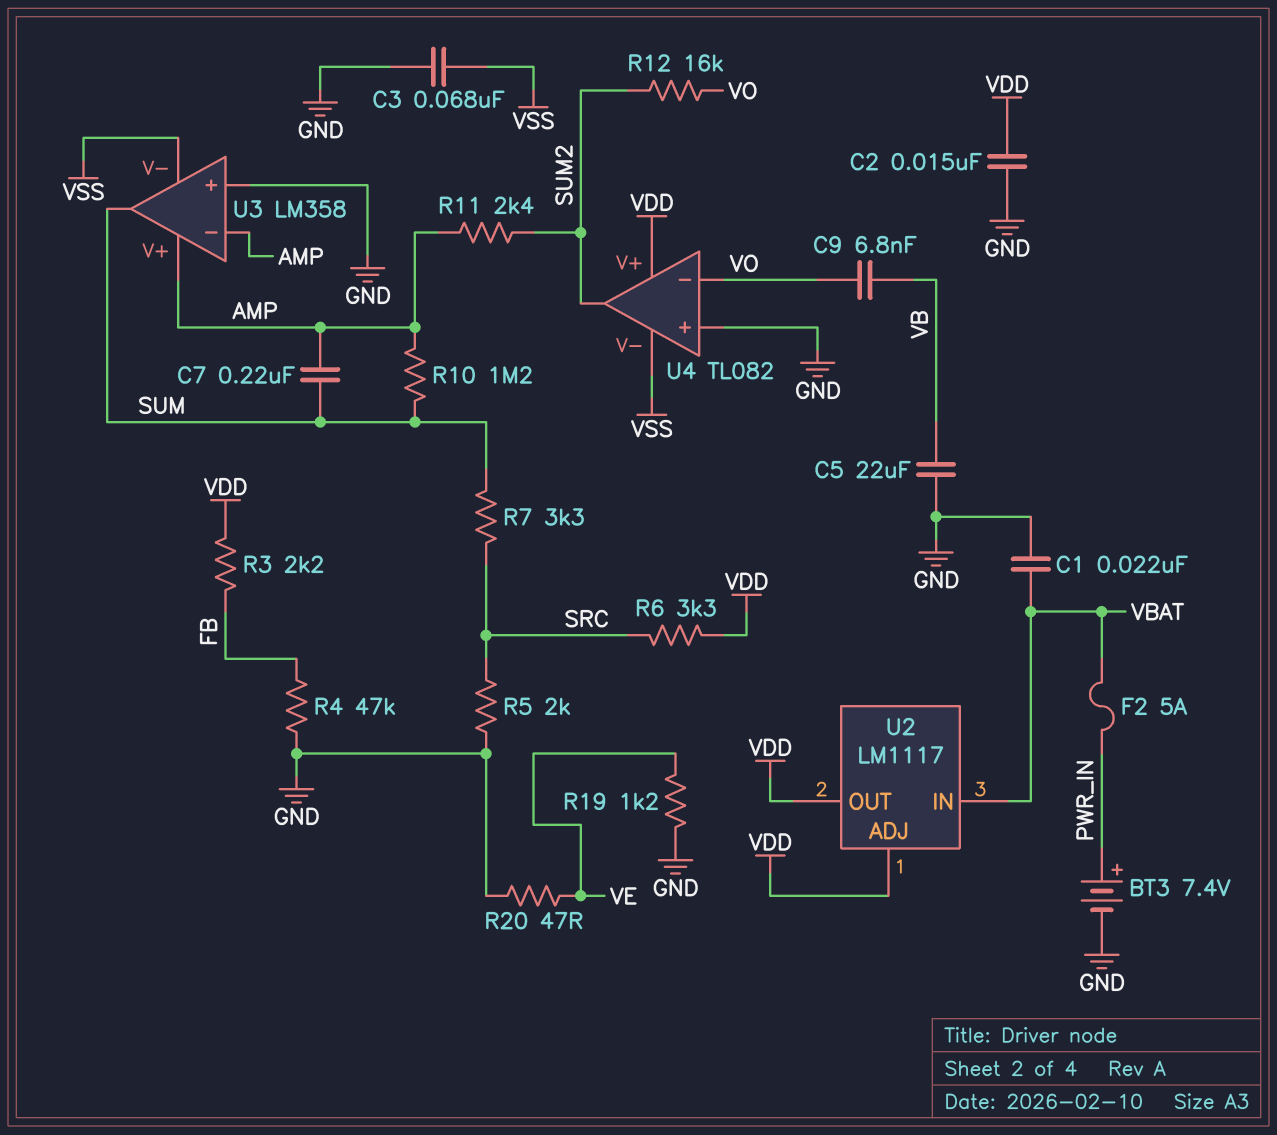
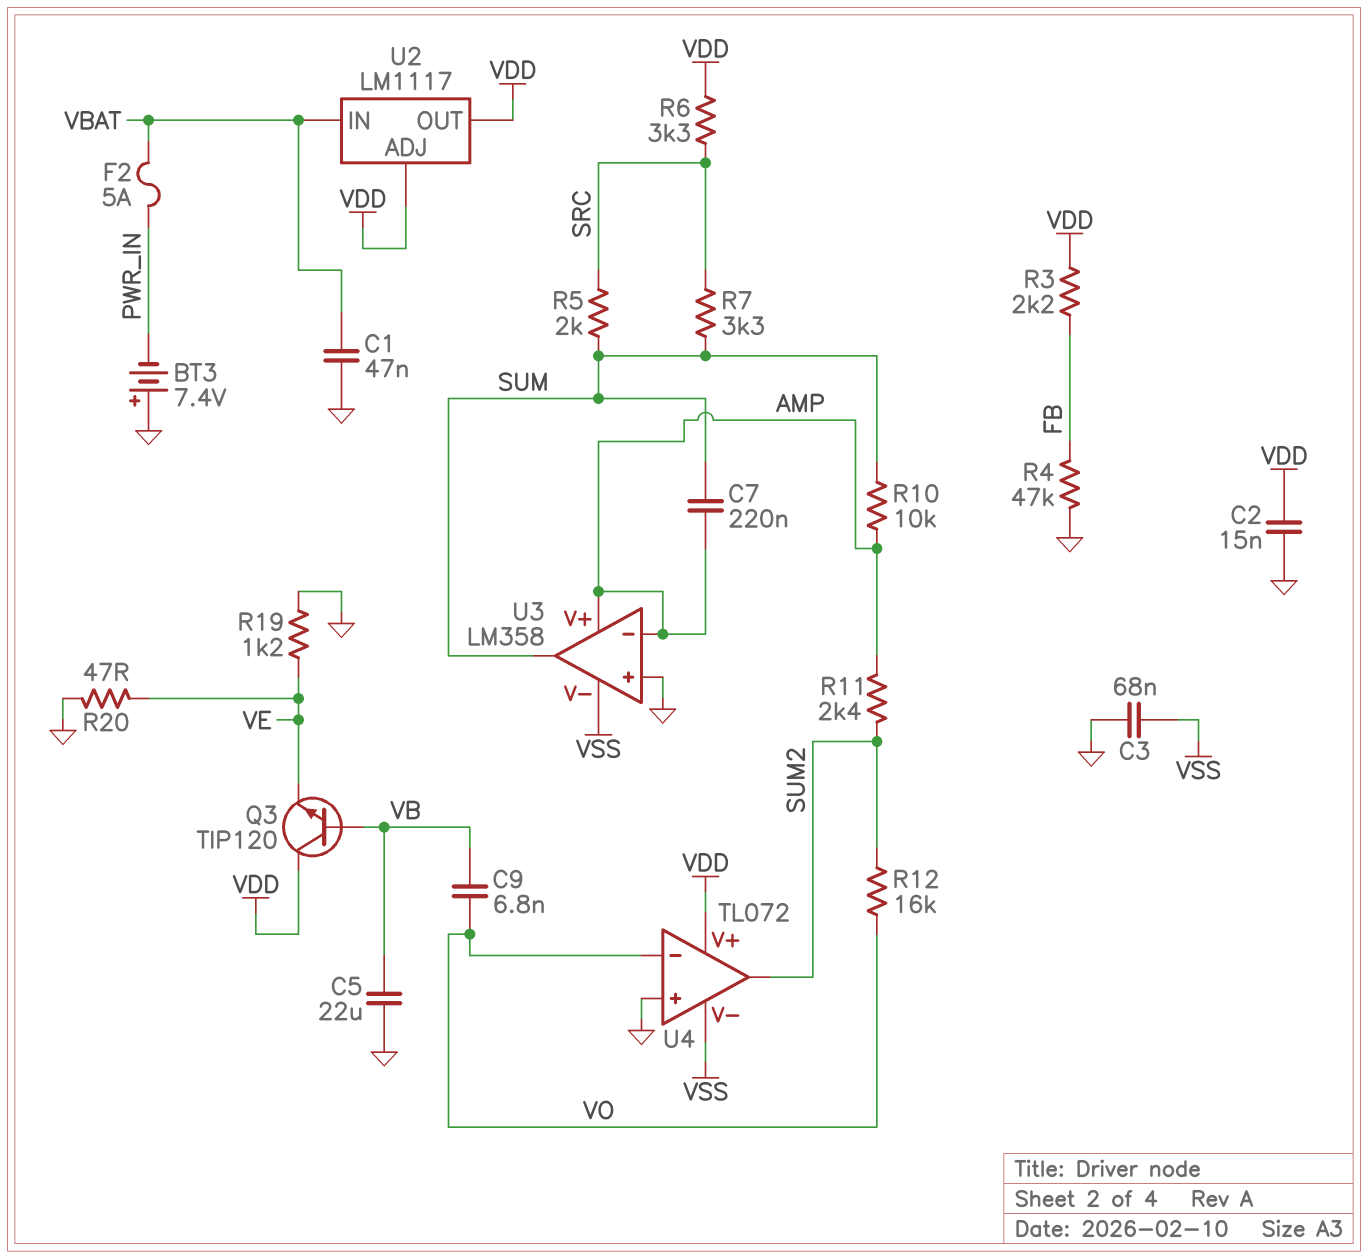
BT3: 7.4V (plus PWR_IN, minus GND) -> 7.4V (plus GND, minus PWR_IN)
C1: 22nF (GND, VBAT) -> 47nF (GND, VBAT)
Q3: none -> NPN TIP120 (B VB, C VDD, E VE)
R5: 2k (GND, SRC) -> 2k (SRC, SUM)
R10: 1.2M (AMP, SUM) -> 10k (AMP, SUM)
U4: TL082 -> TL072

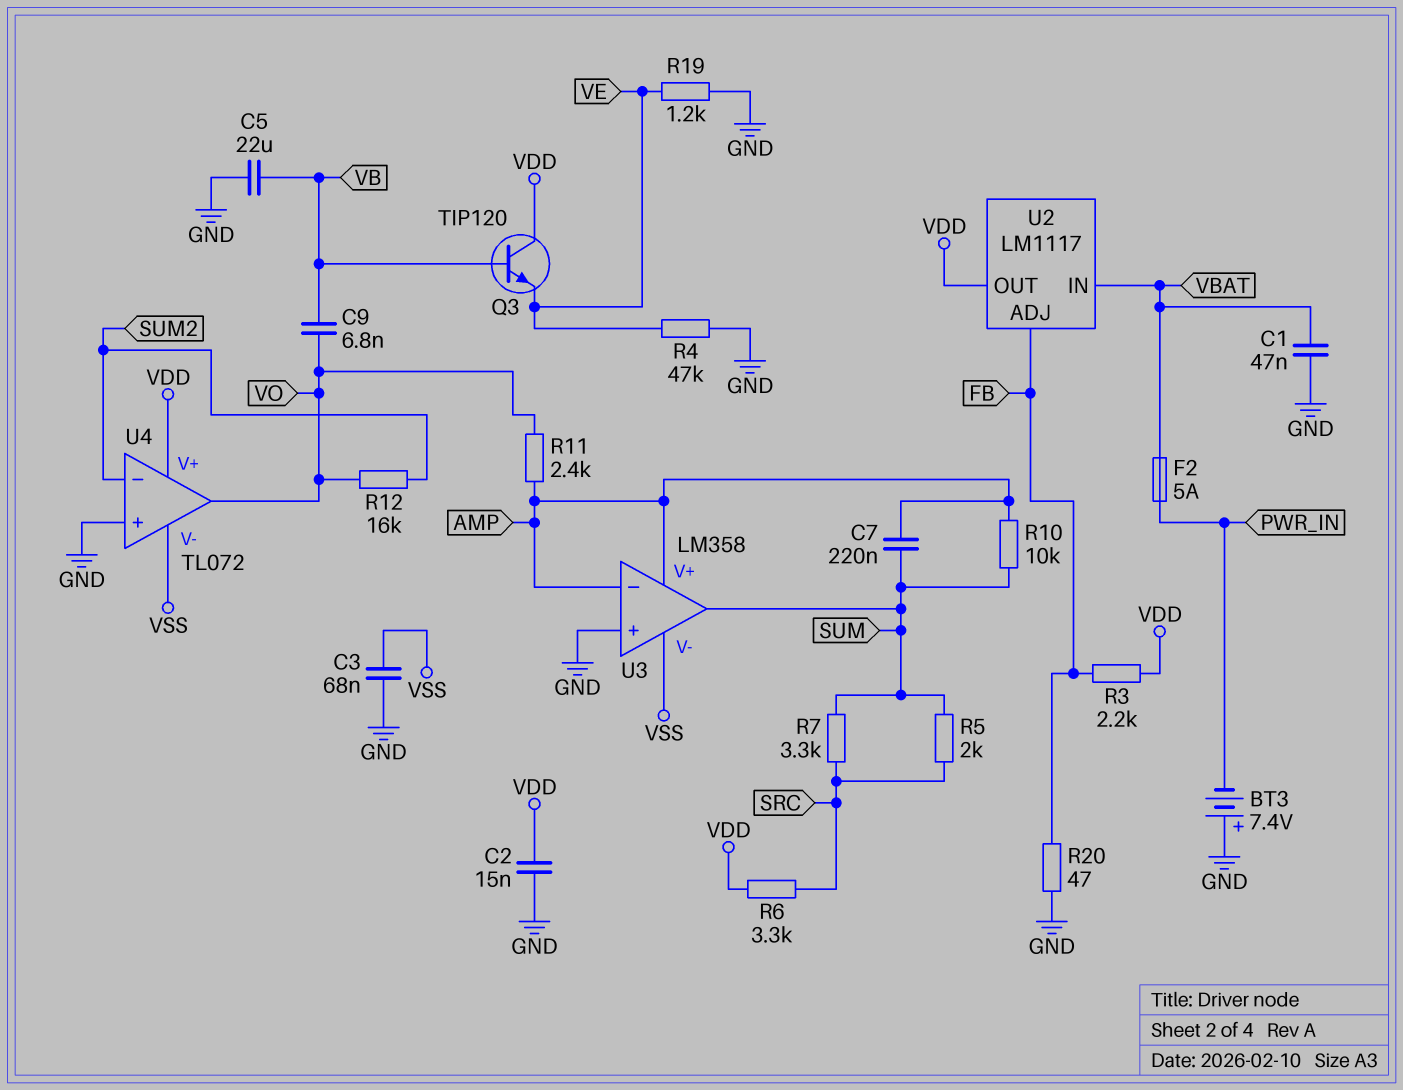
R4: 47k (FB, GND) -> 47k (GND, VE)
R11: 2.4k (AMP, SUM2) -> 2.4k (AMP, VO)
R20: 47 (GND, VE) -> 47 (FB, GND)
U2 pin ADJ: VDD -> FB
U4 pin in-: VO -> SUM2
U4 pin out: SUM2 -> VO

